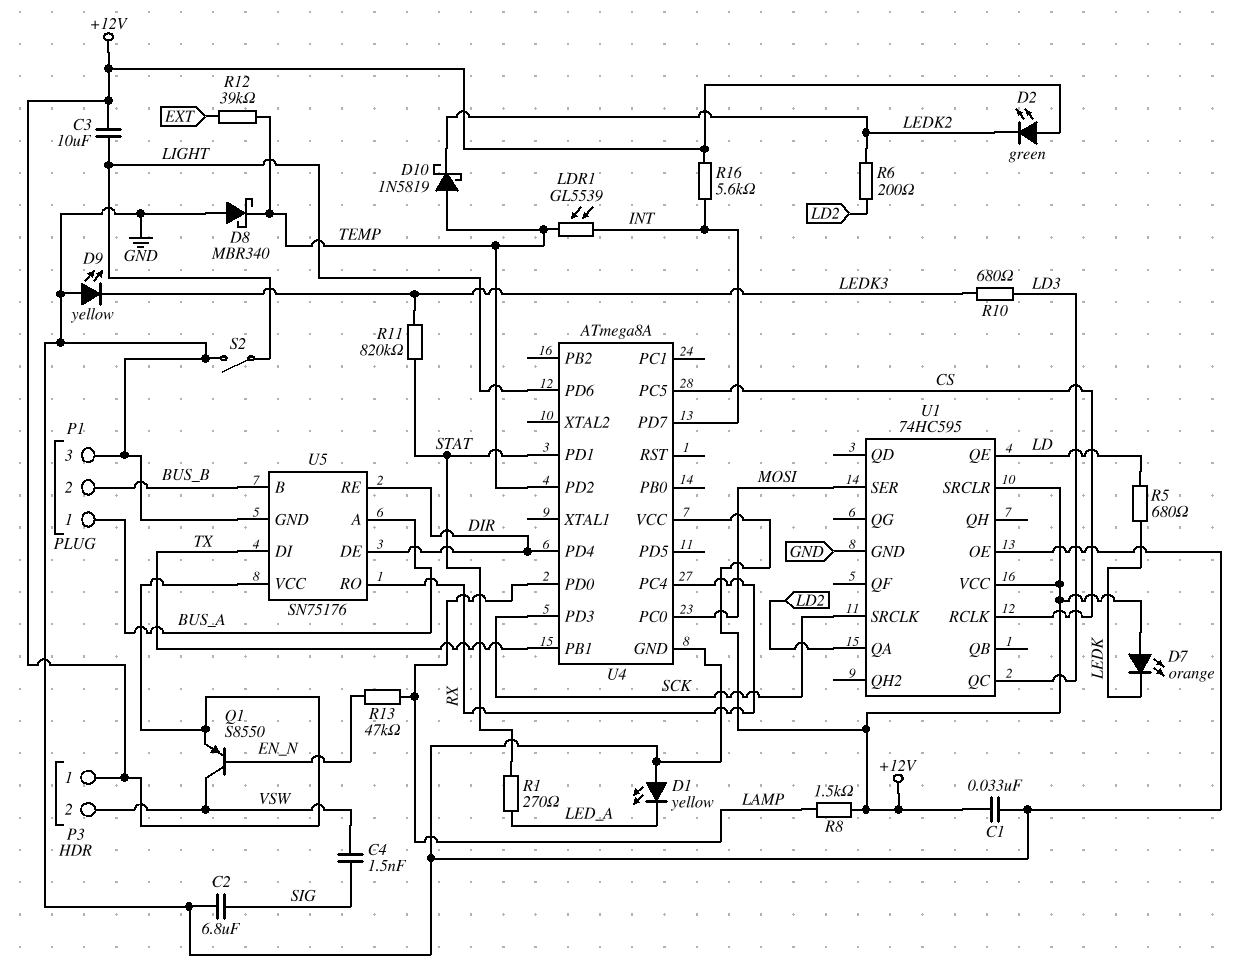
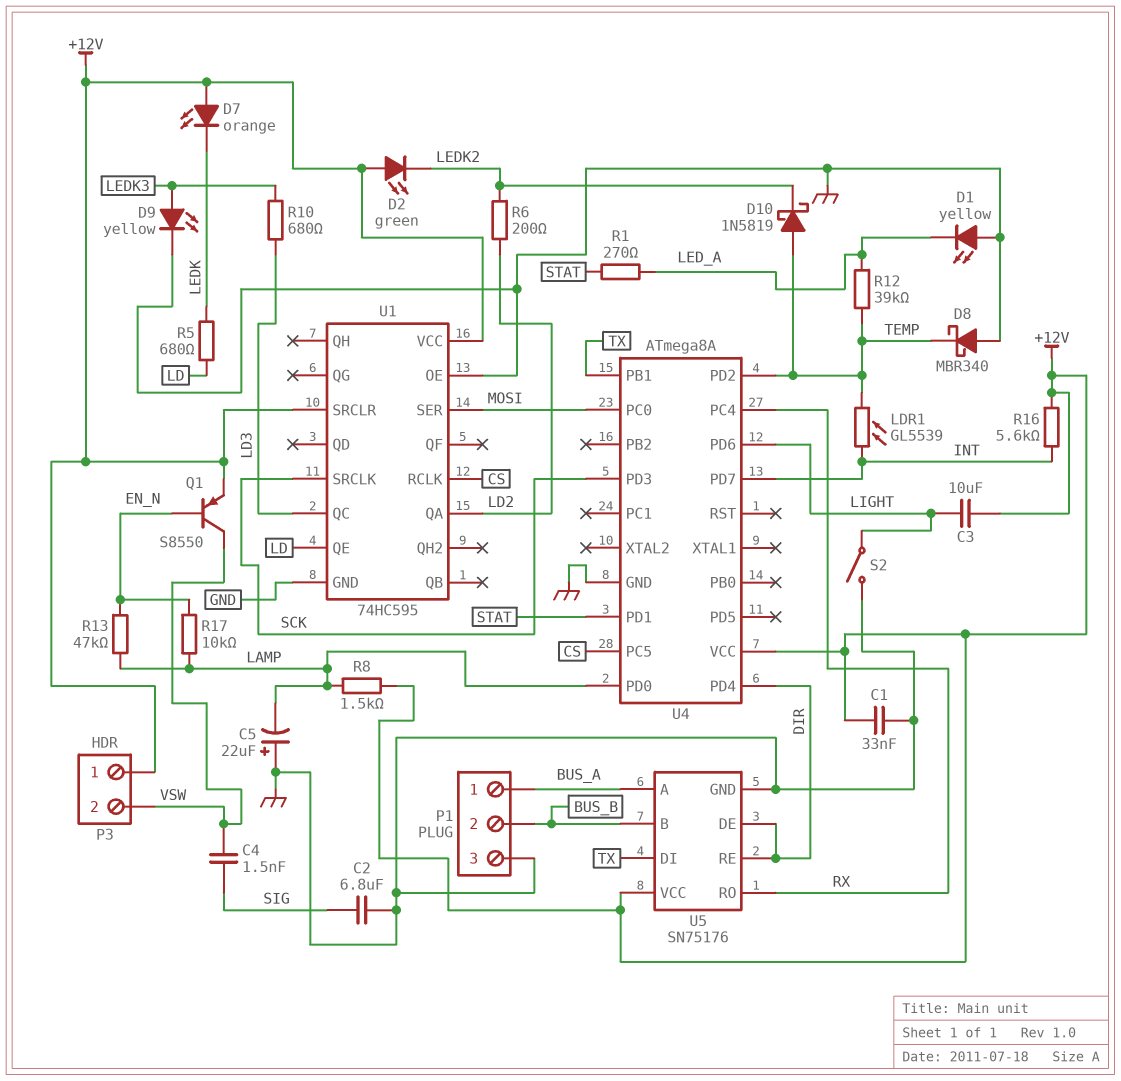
C5: none -> 22uF (plus GND, minus LAMP)
D9: LED yellow (A GND, K LEDK3) -> LED yellow (A LEDK3, K GND)
R11: 820k (LEDK3, STAT) -> none
R12: 39k (EXT, TEMP) -> 39k (LED_A, TEMP)
R17: none -> 10k (EN_N, LAMP)

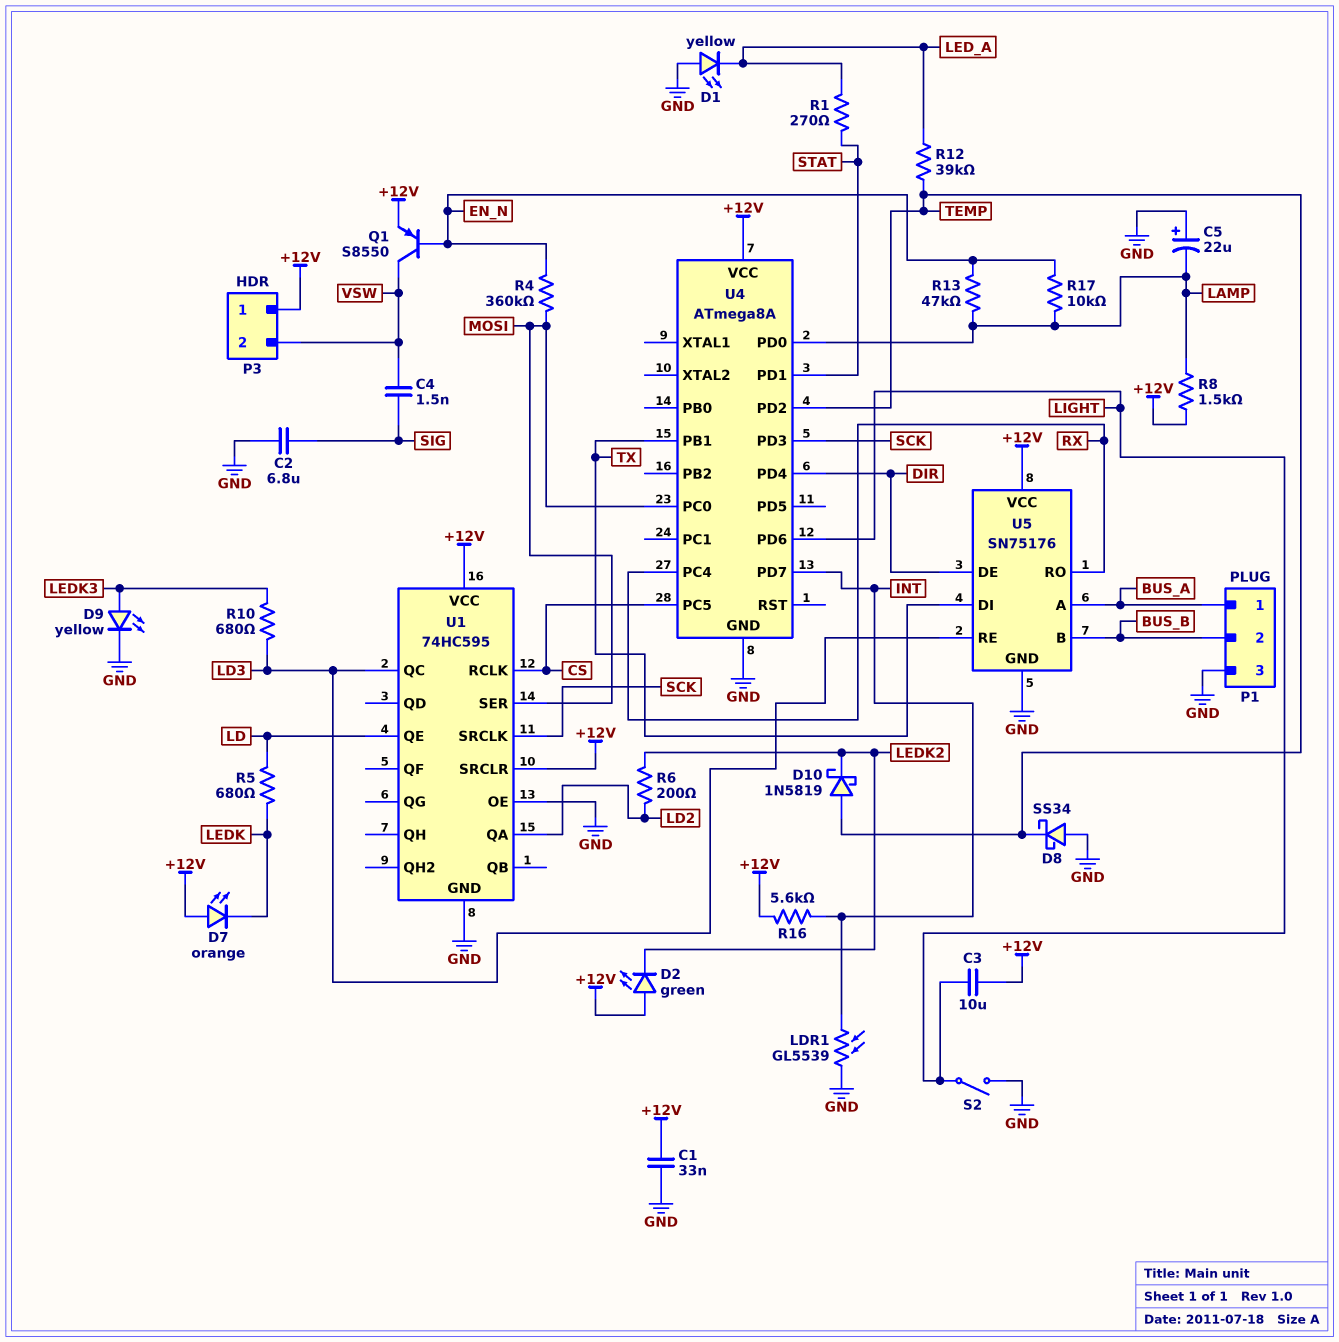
D8: schottky MBR340 (A GND, K TEMP) -> schottky SS34 (A GND, K TEMP)
LDR1: GL5539 (INT, TEMP) -> GL5539 (GND, INT)
R4: none -> 360k (EN_N, MOSI)
U5 pin RE: DIR -> LD3

